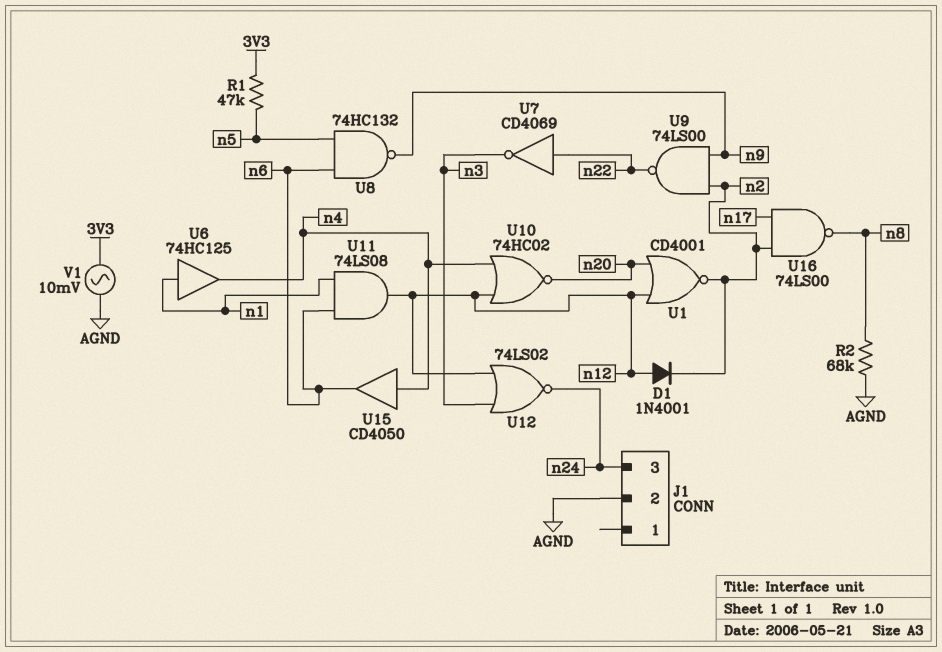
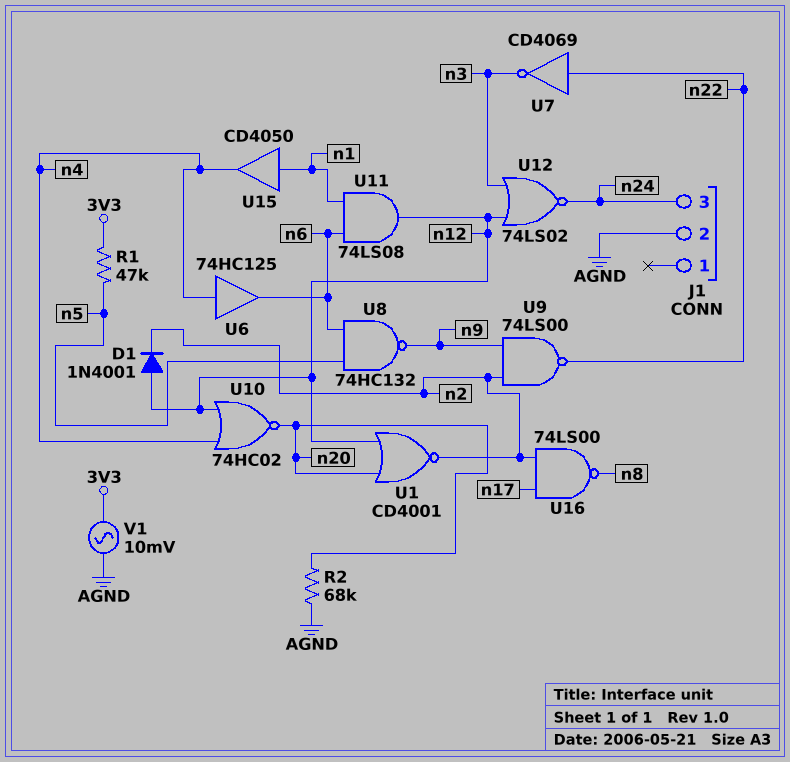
R2: 68k (AGND, n8) -> 68k (AGND, n20)
U6: buffer 74HC125 (in n1, out n4) -> buffer 74HC125 (in n4, out n6)
U15: buffer CD4050 (in n4, out n6) -> buffer CD4050 (in n1, out n4)

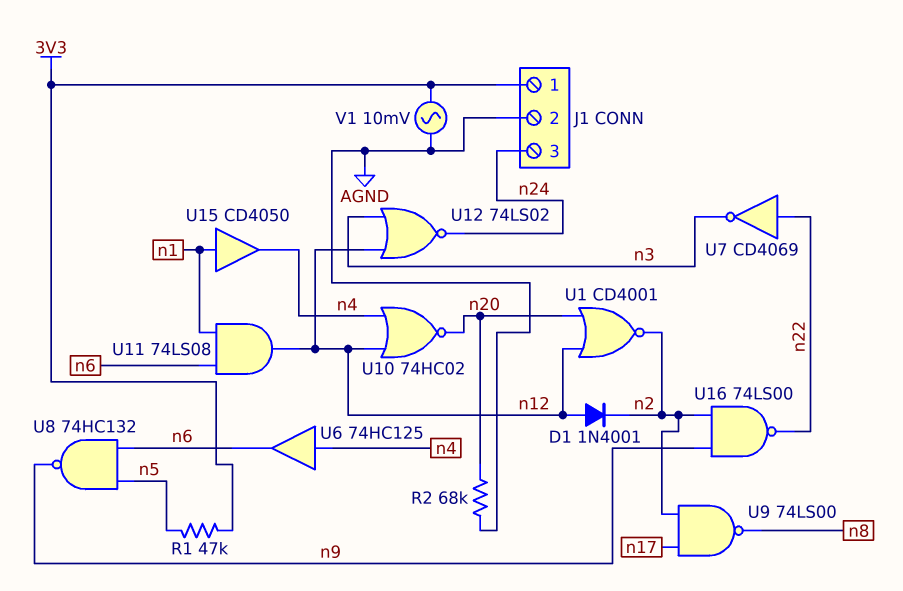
J1 pin 1: none -> 3V3
U9: NAND 74LS00 (in n2, in n9, out n22) -> NAND 74LS00 (in n2, in n17, out n8)
U16: NAND 74LS00 (in n2, in n17, out n8) -> NAND 74LS00 (in n2, in n9, out n22)

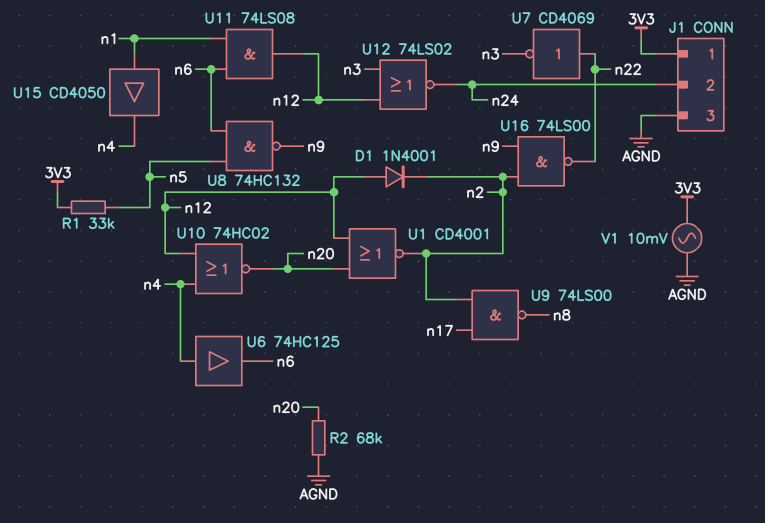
J1 pin 2: AGND -> n24
J1 pin 3: n24 -> AGND
R1: 47k (3V3, n5) -> 33k (3V3, n5)

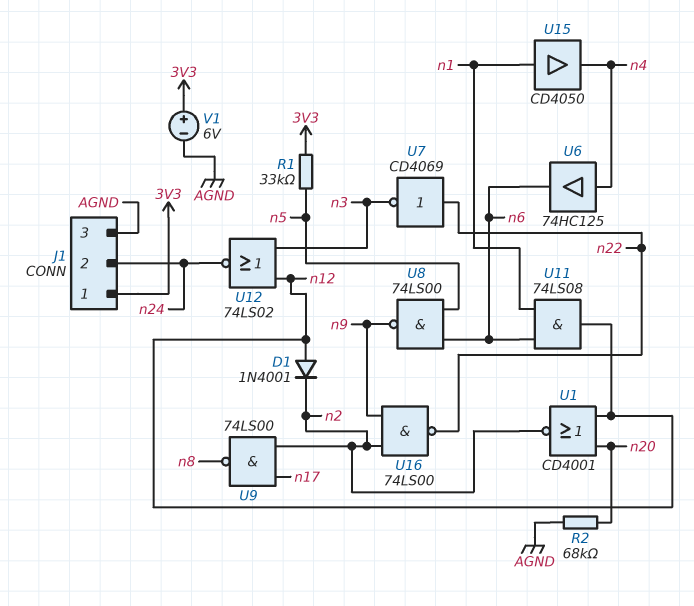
U8: NAND 74HC132 (in n5, in n6, out n9) -> NAND 74LS00 (in n5, in n6, out n9)
U10: NOR 74HC02 (in n4, in n12, out n20) -> none
V1: AC 10mV (3V3, AGND) -> 6V (plus 3V3, minus AGND)

